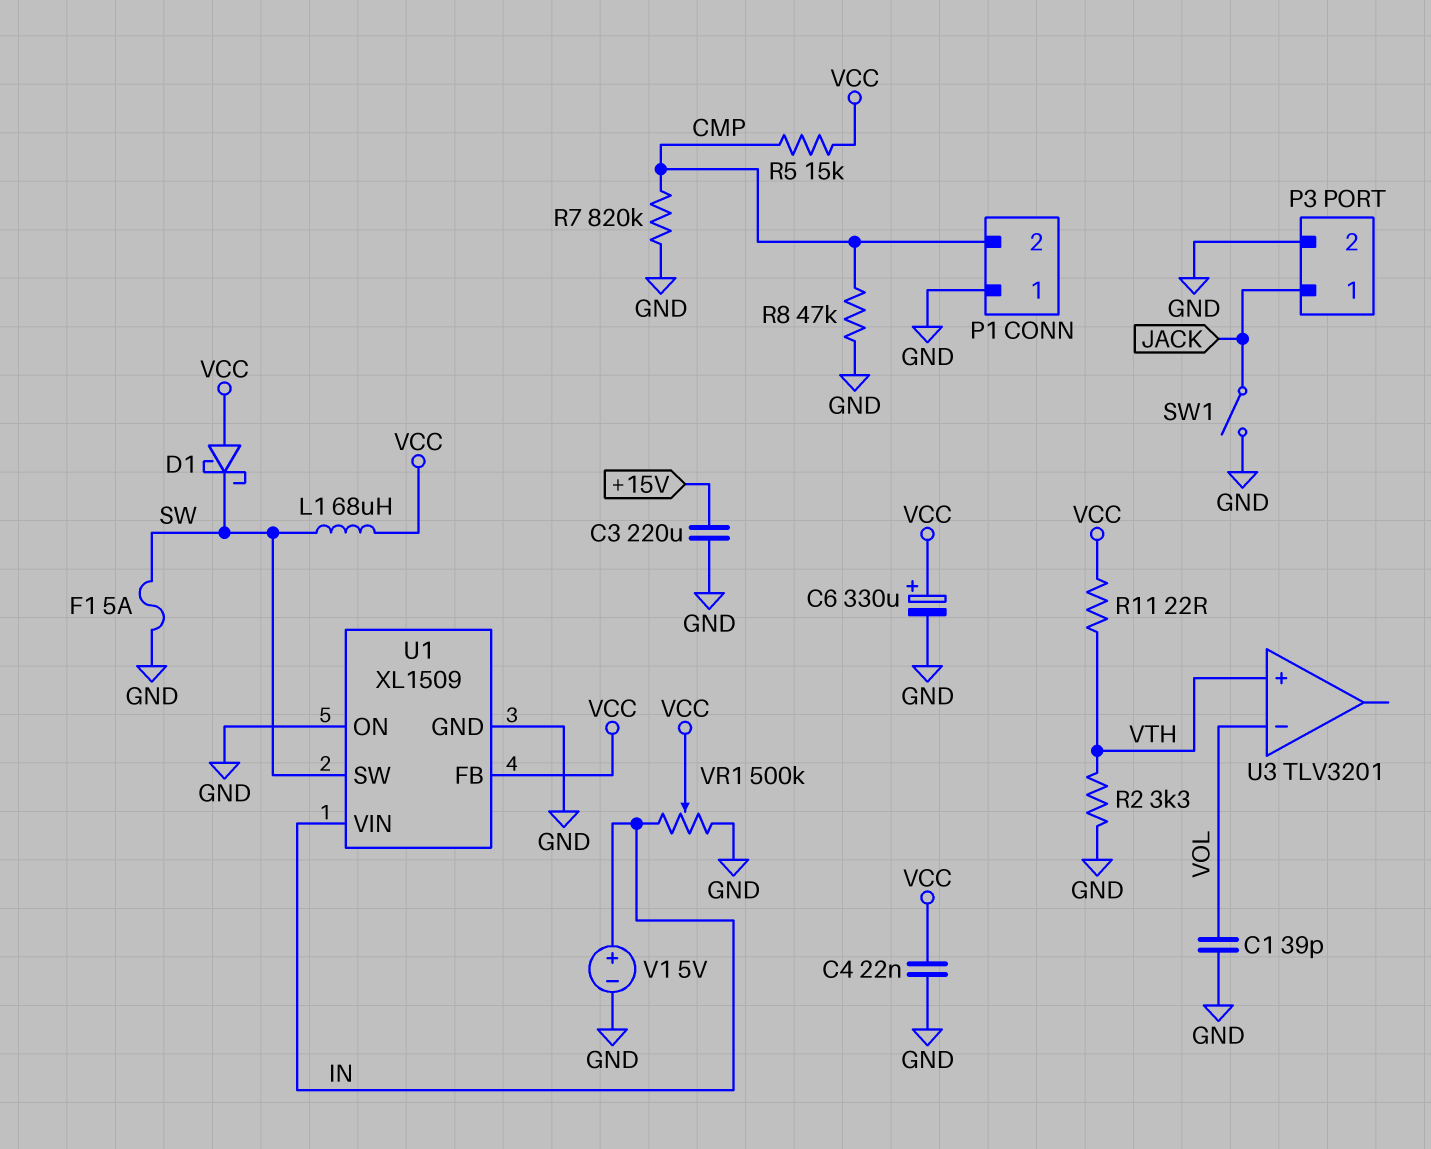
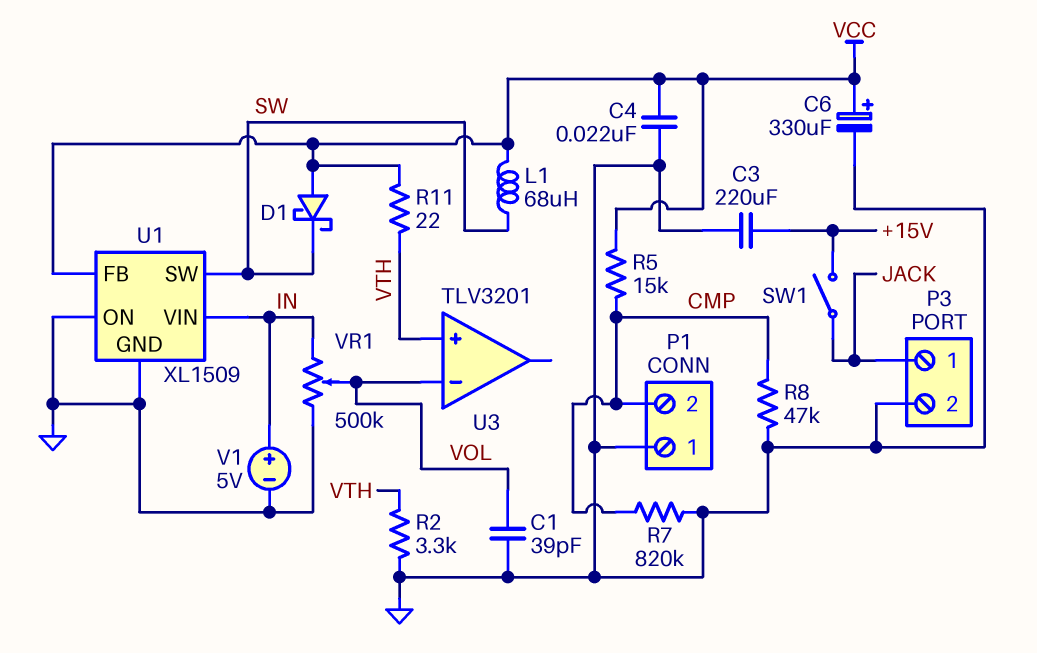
F1: 5A (GND, SW) -> none
SW1: switch (GND, JACK) -> switch (+15V, JACK)
VR1: 500k (GND, IN, wiper VCC) -> 500k (GND, IN, wiper VOL)

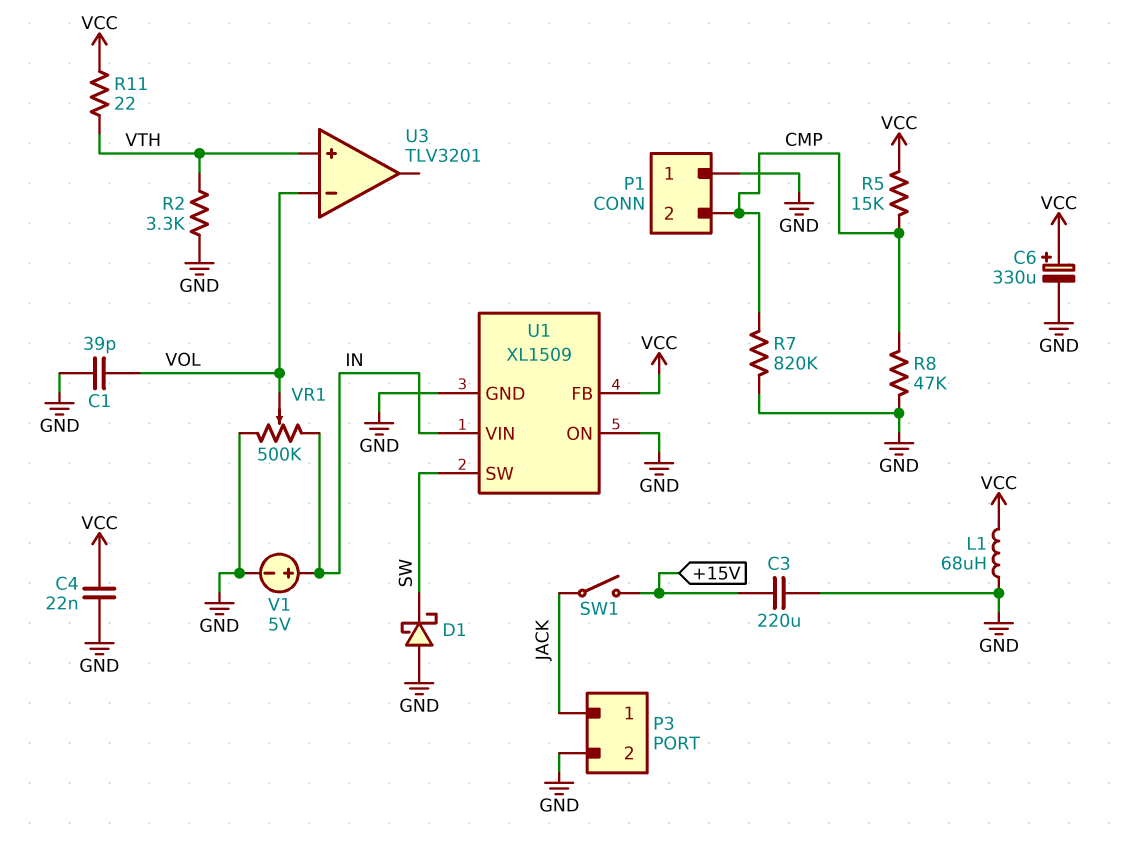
D1: schottky (A VCC, K SW) -> schottky (A GND, K SW)
L1: 68uH (SW, VCC) -> 68uH (GND, VCC)

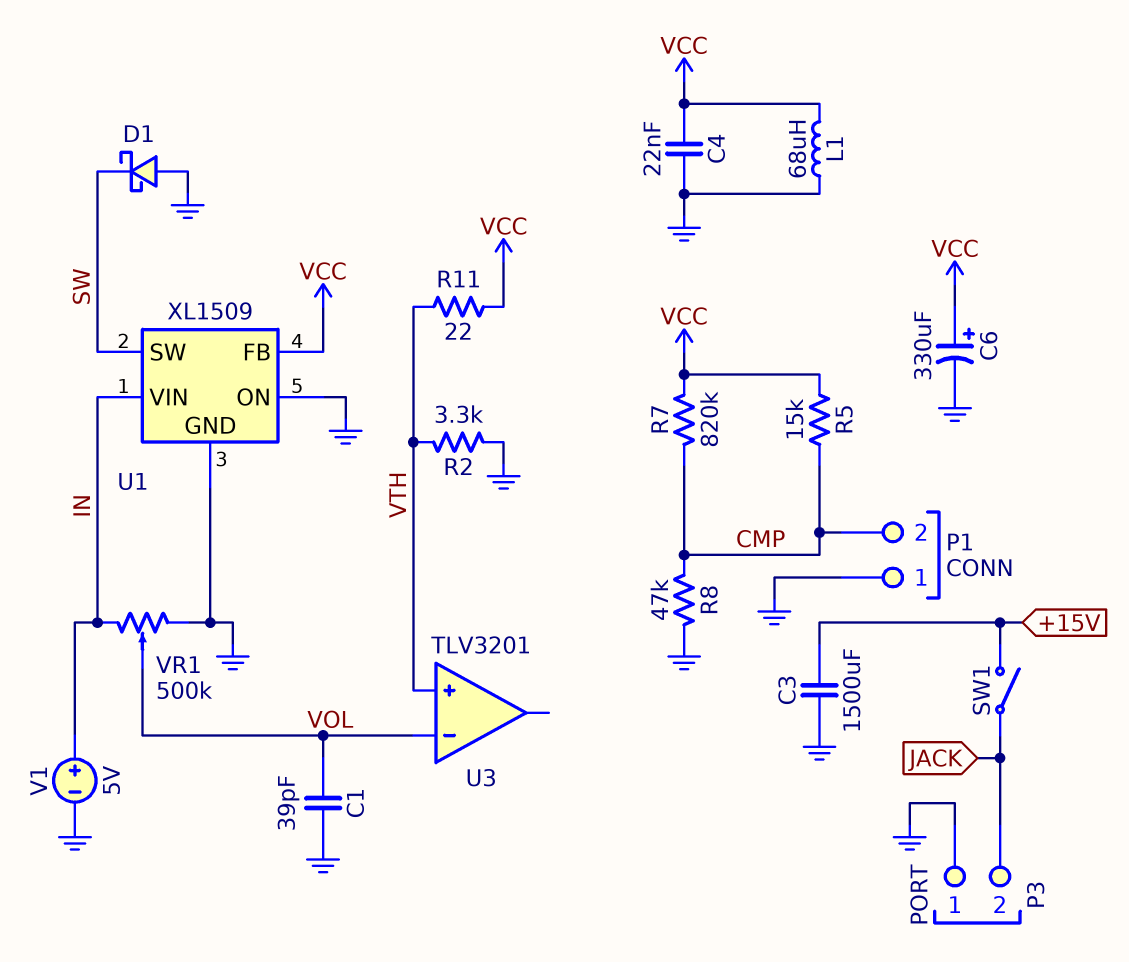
C3: 220uF (+15V, GND) -> 1500uF (+15V, GND)
P3 pin 1: JACK -> GND
P3 pin 2: GND -> JACK
R7: 820k (CMP, GND) -> 820k (CMP, VCC)

